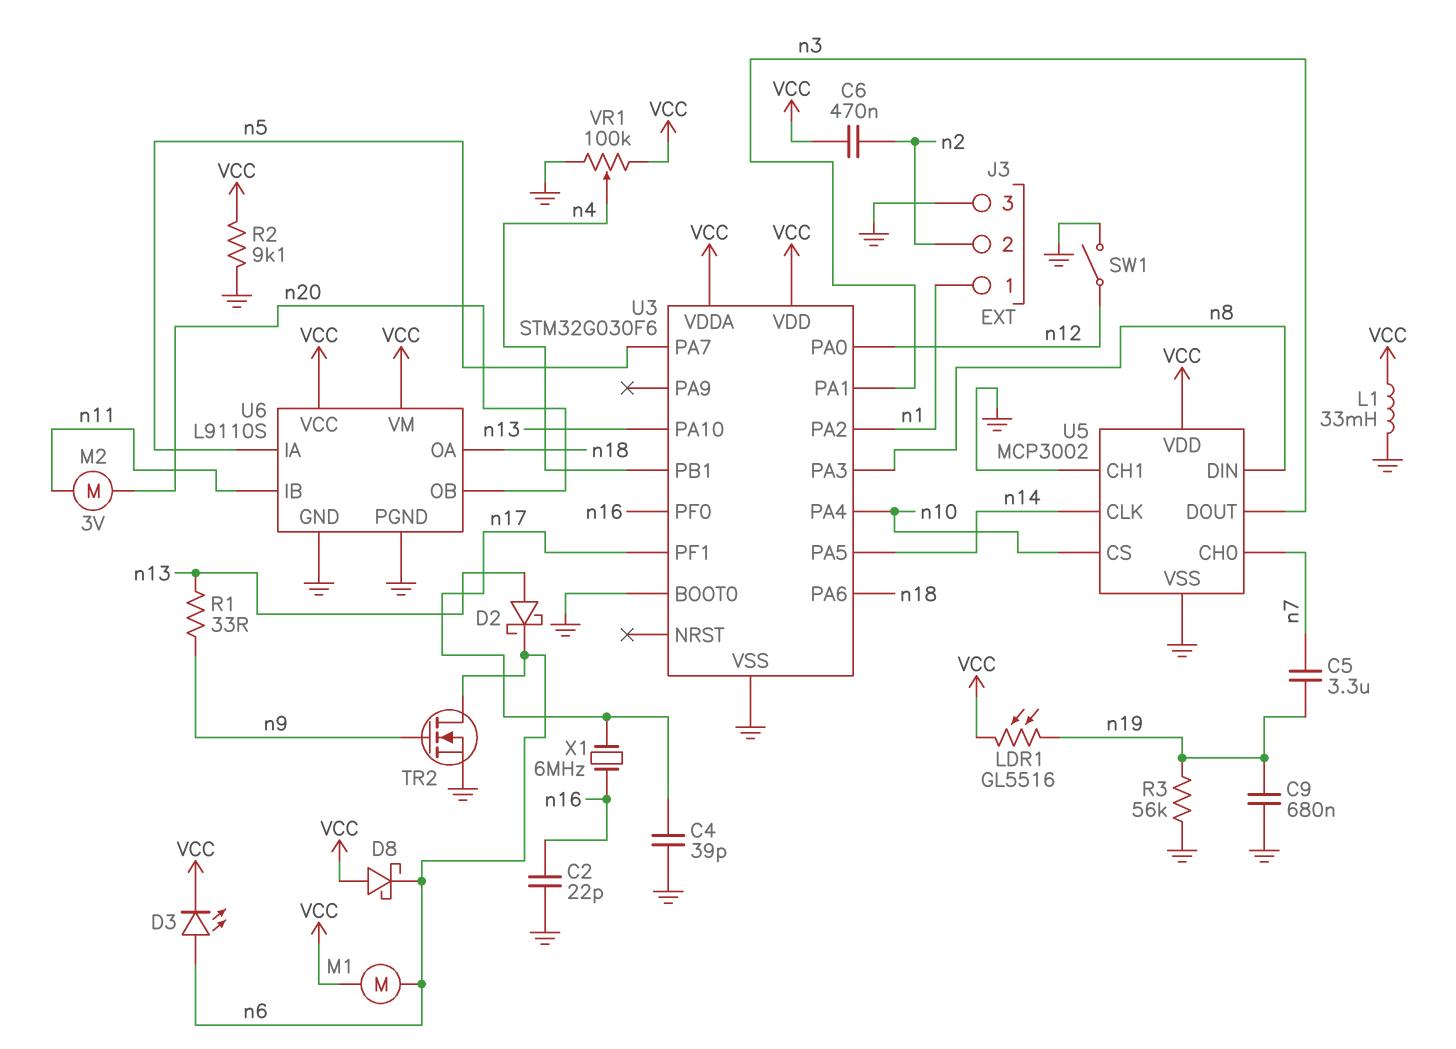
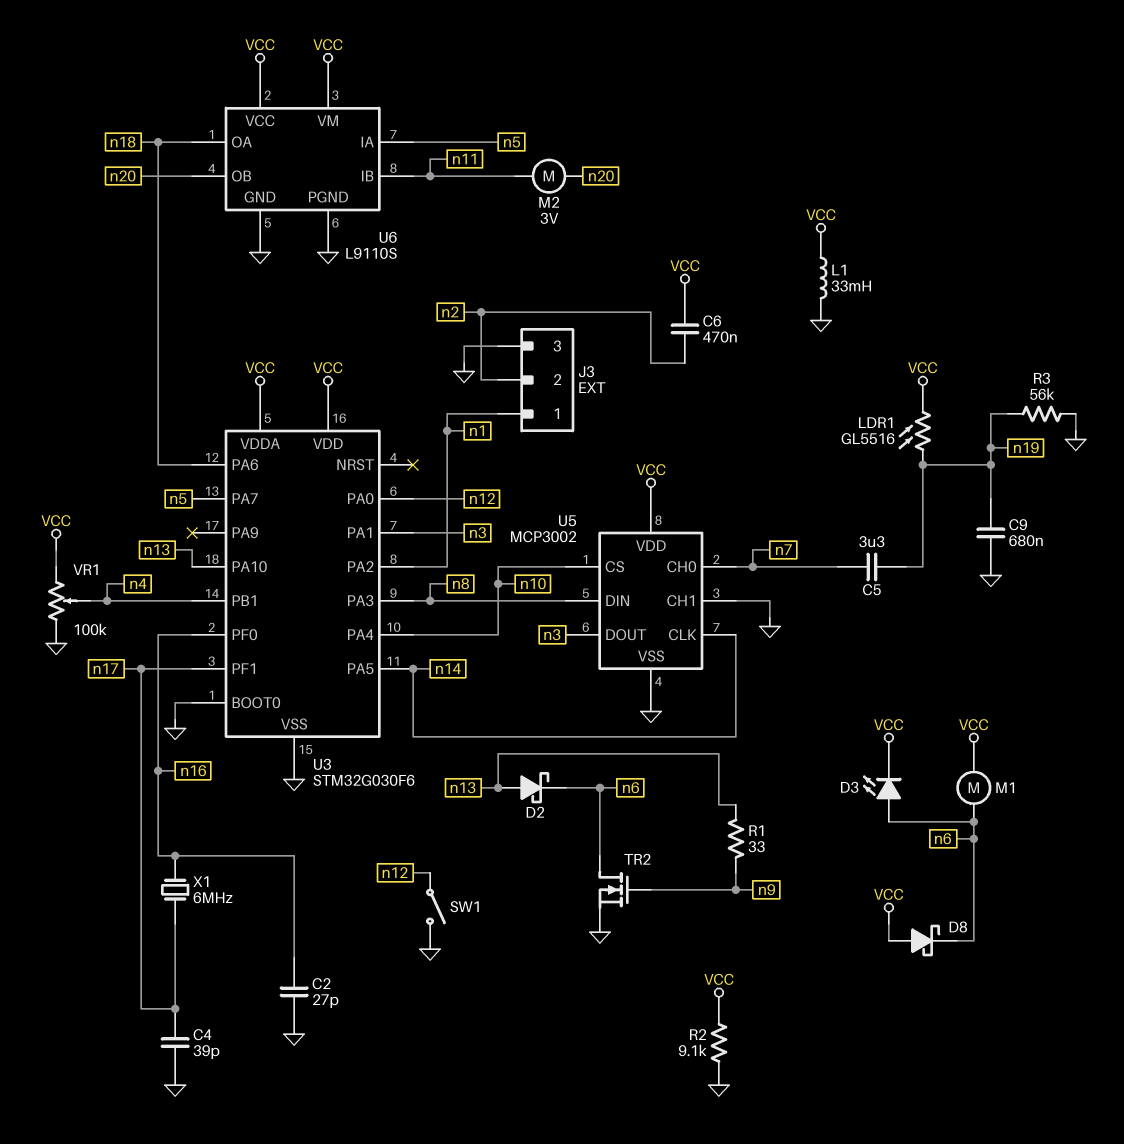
C2: 22pF (GND, n16) -> 27pF (GND, n16)

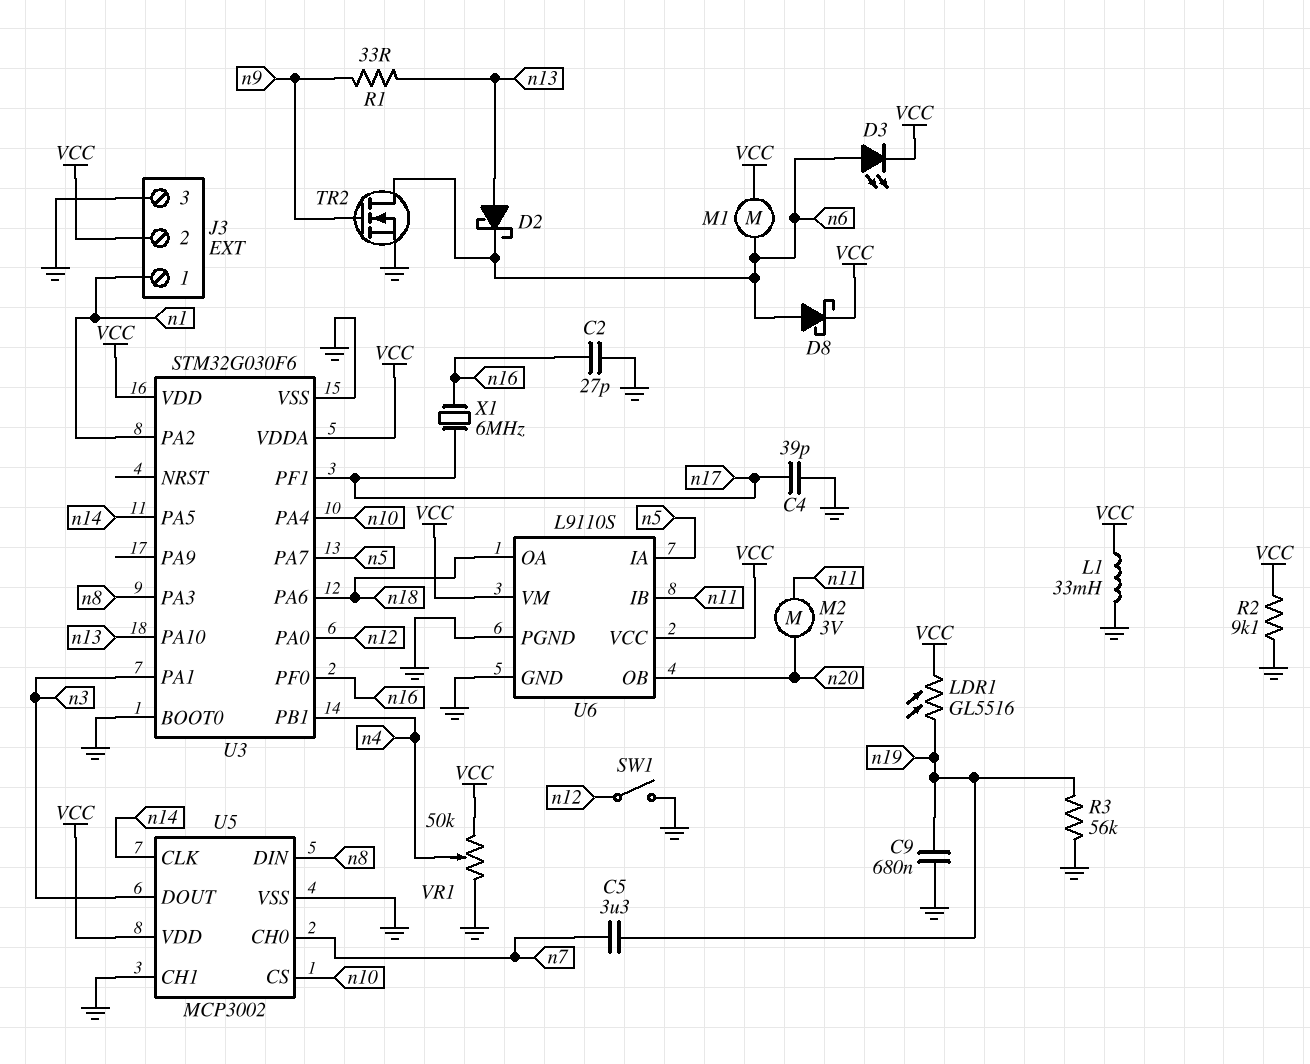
C6: 470nF (VCC, n2) -> none
D8: schottky (A VCC, K n6) -> schottky (A n6, K VCC)
J3 pin 2: n2 -> VCC
VR1: 100k (GND, VCC, wiper n4) -> 50k (GND, VCC, wiper n4)

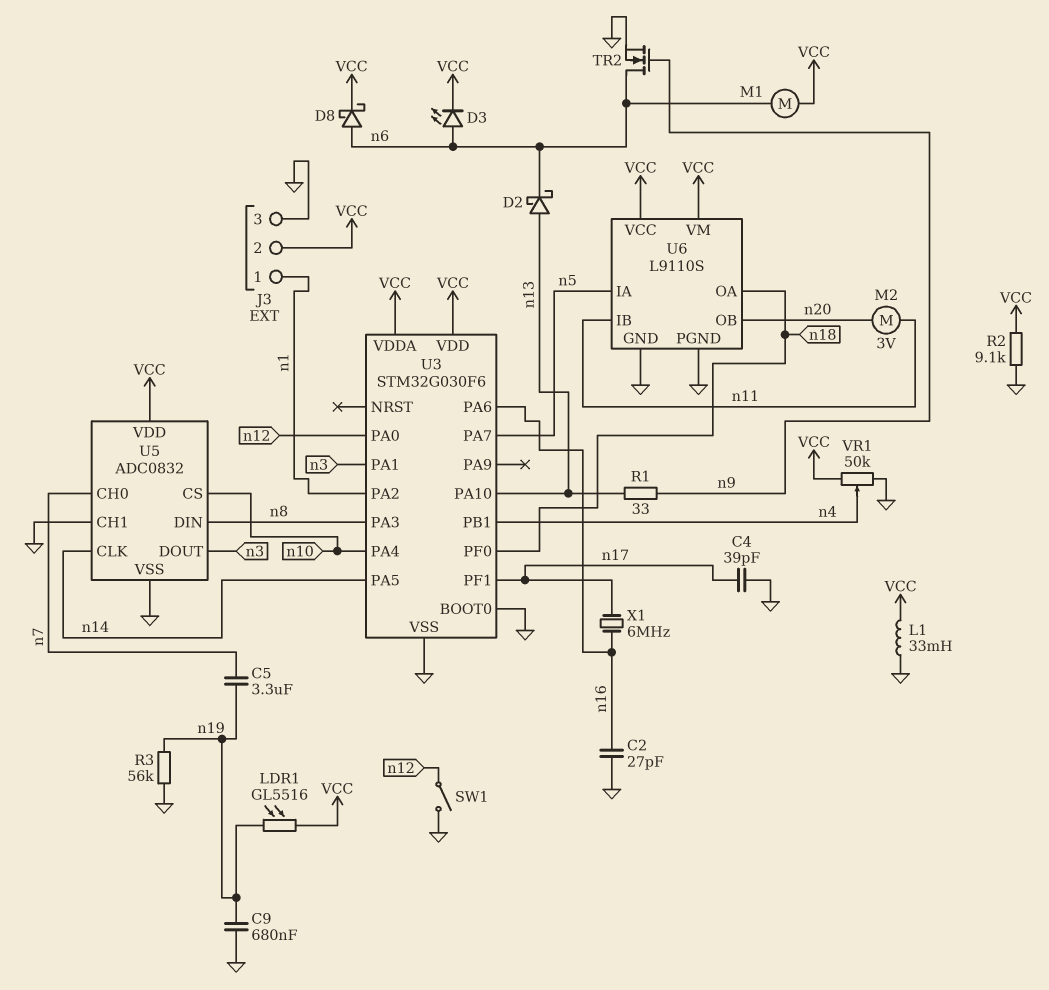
U3 pin PA6: n18 -> n16
U3 pin PF0: n16 -> n18
U5: MCP3002 -> ADC0832

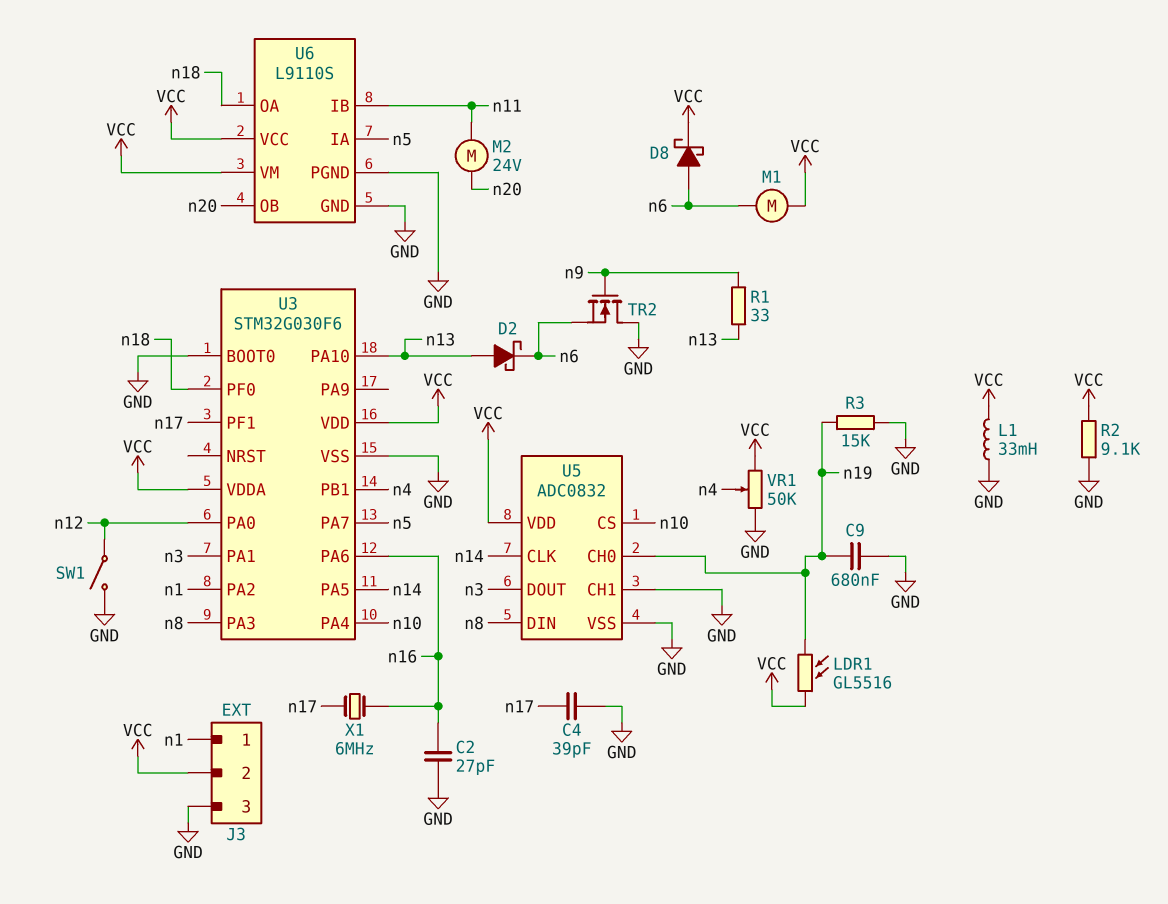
C5: 3.3uF (n7, n19) -> none
D3: LED (A n6, K VCC) -> none
M2: motor 3V (n11, n20) -> motor 24V (n11, n20)
R3: 56k (GND, n19) -> 15k (GND, n19)
TR2: NMOS (G n9, D n6, S GND) -> NMOS (G n9, D GND, S n6)
U5 pin CH0: n7 -> n19

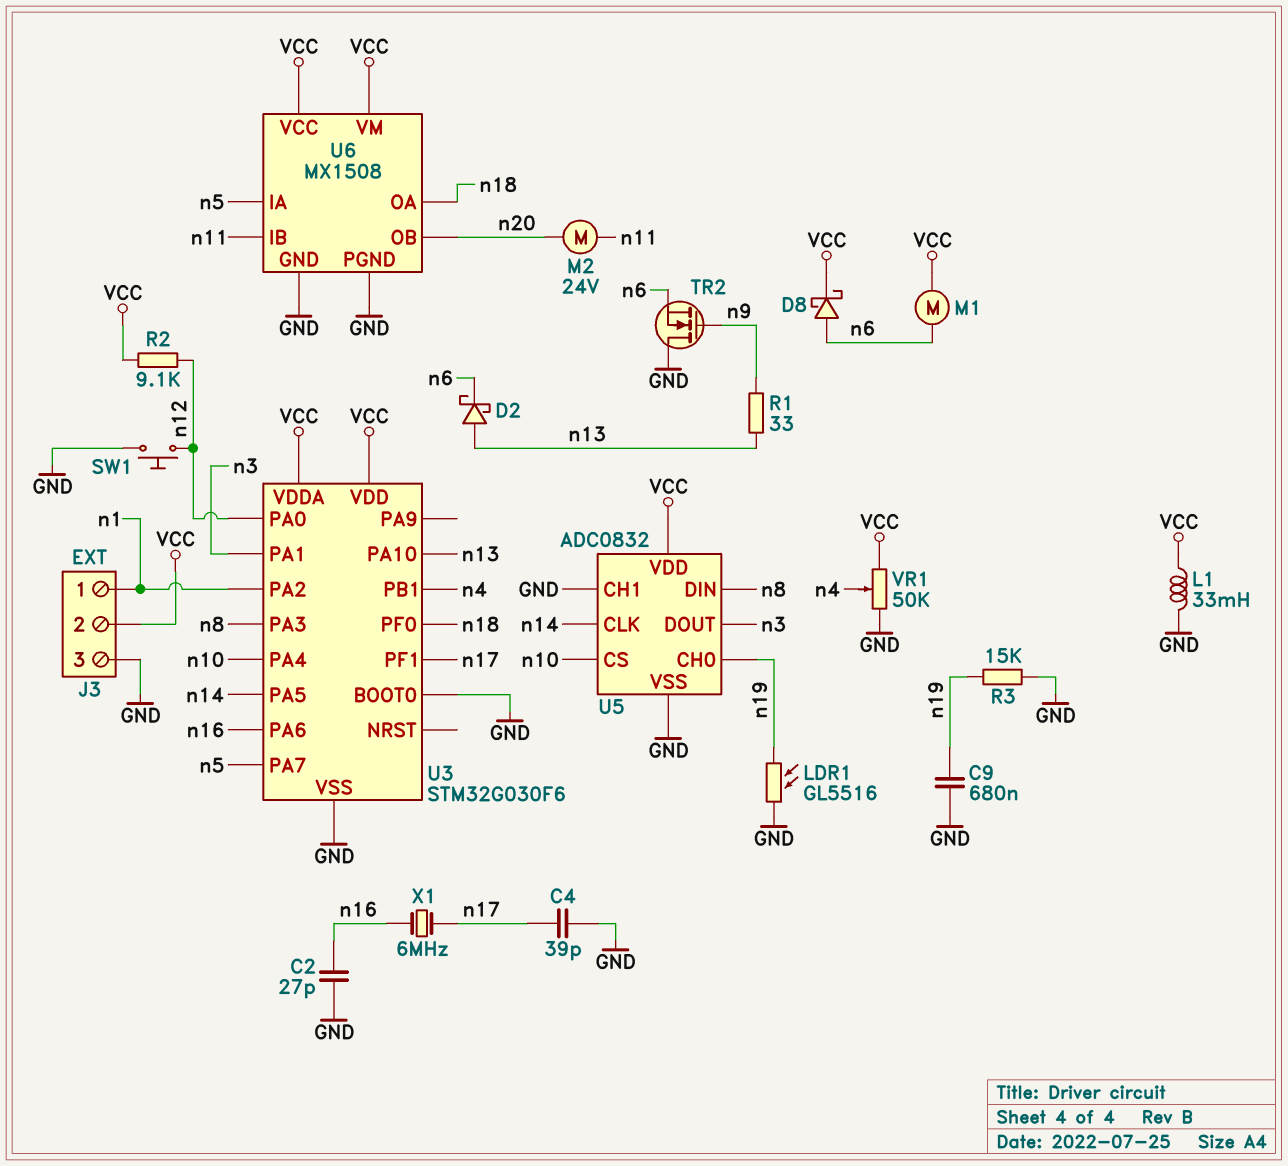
LDR1: GL5516 (VCC, n19) -> GL5516 (GND, n19)
R2: 9.1k (GND, VCC) -> 9.1k (VCC, n12)
SW1: switch (GND, n12) -> button (GND, n12)
U6: L9110S -> MX1508

